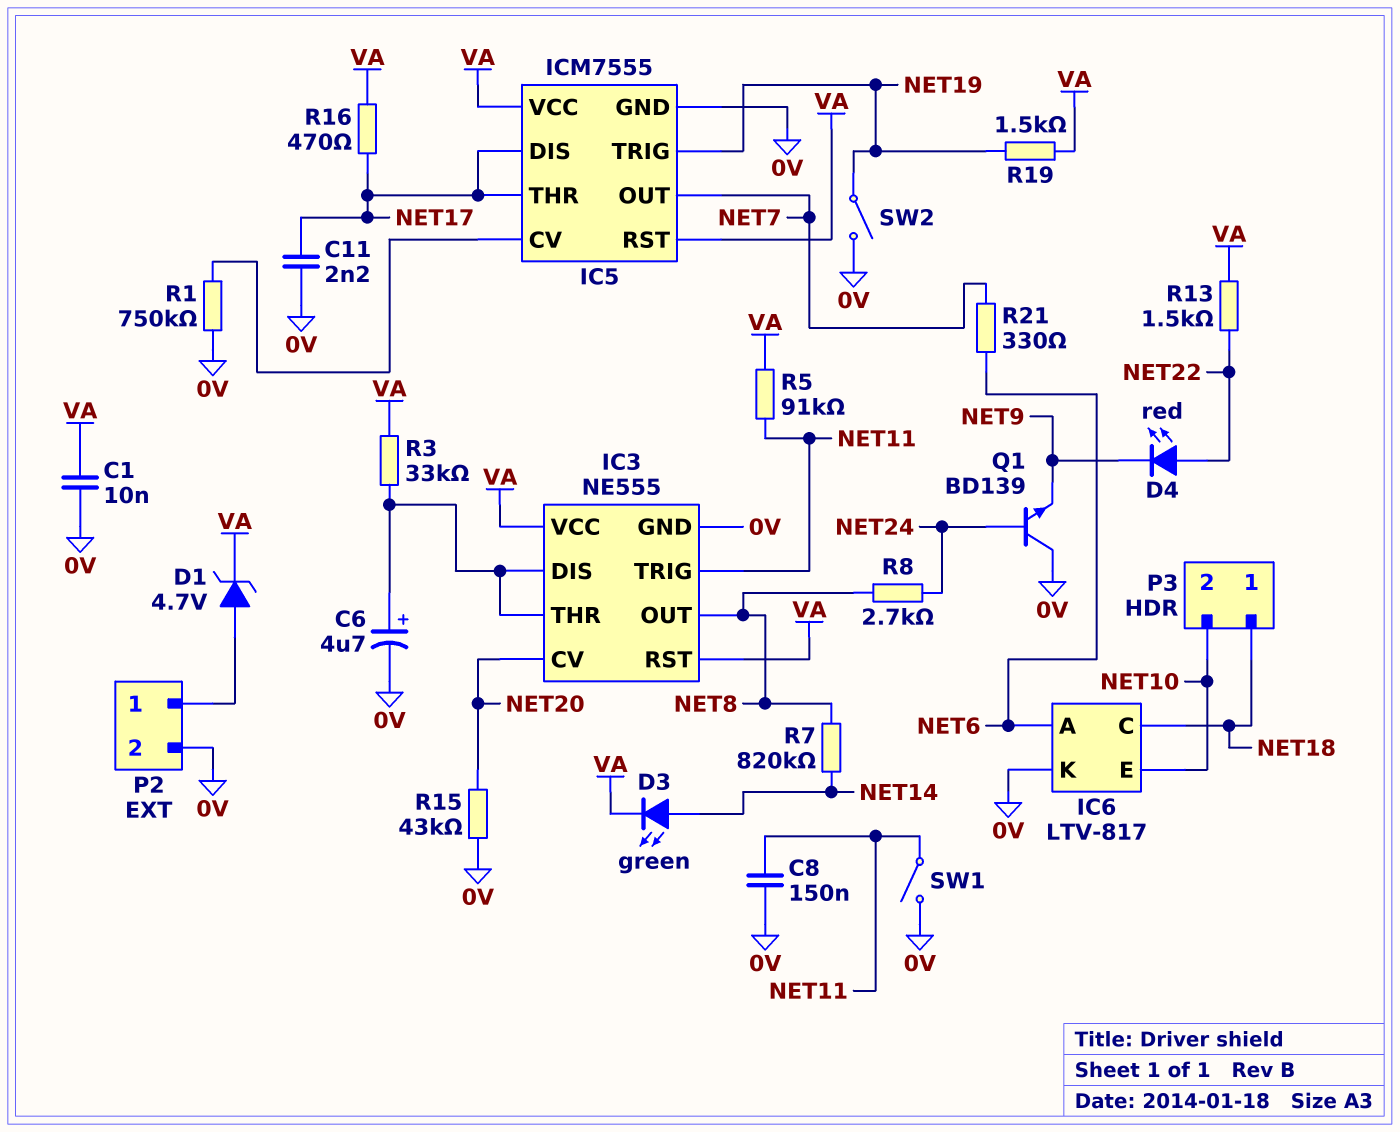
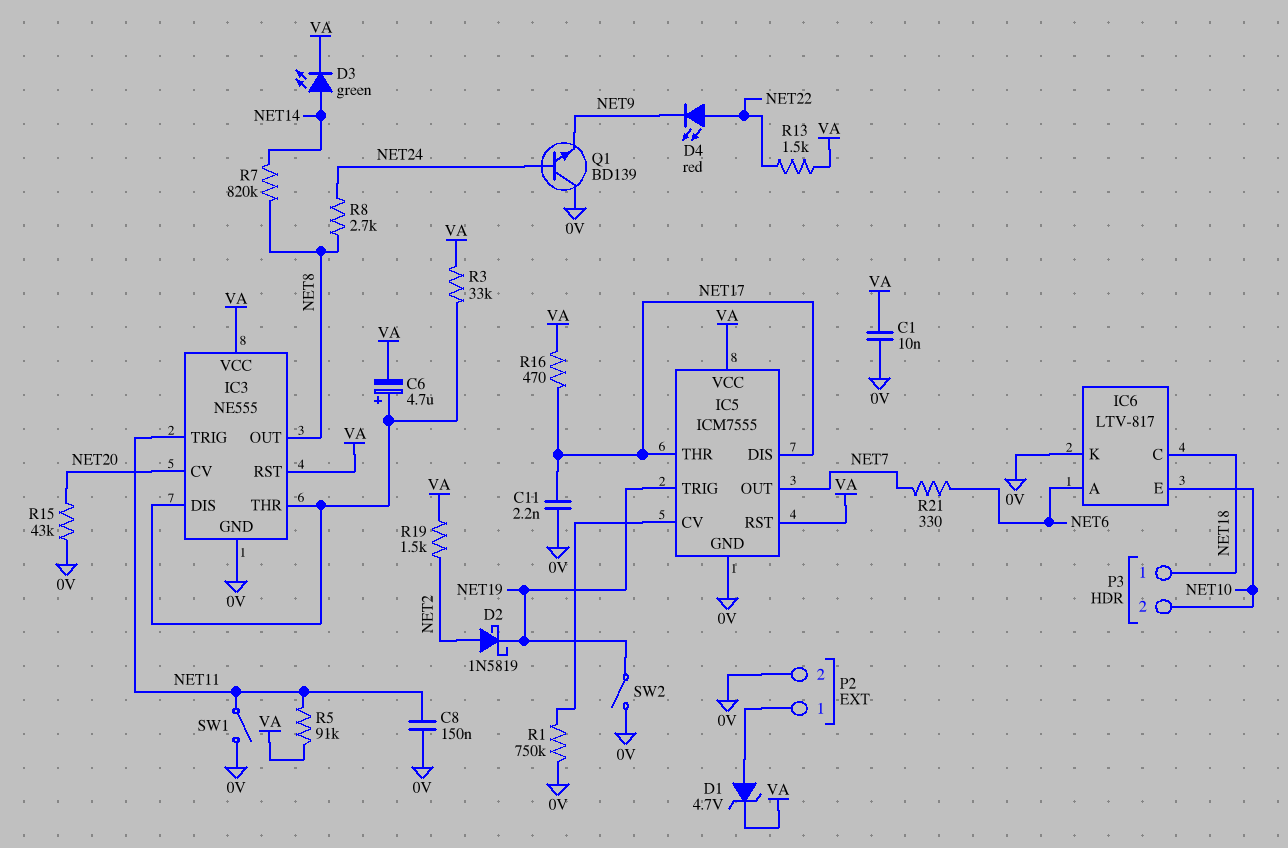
C6: 4.7uF (plus IC3/DIS, minus 0V) -> 4.7uF (plus IC3/DIS, minus VA)
D2: none -> schottky 1N5819 (A NET2, K NET19)
R19: 1.5k (NET19, VA) -> 1.5k (NET2, VA)

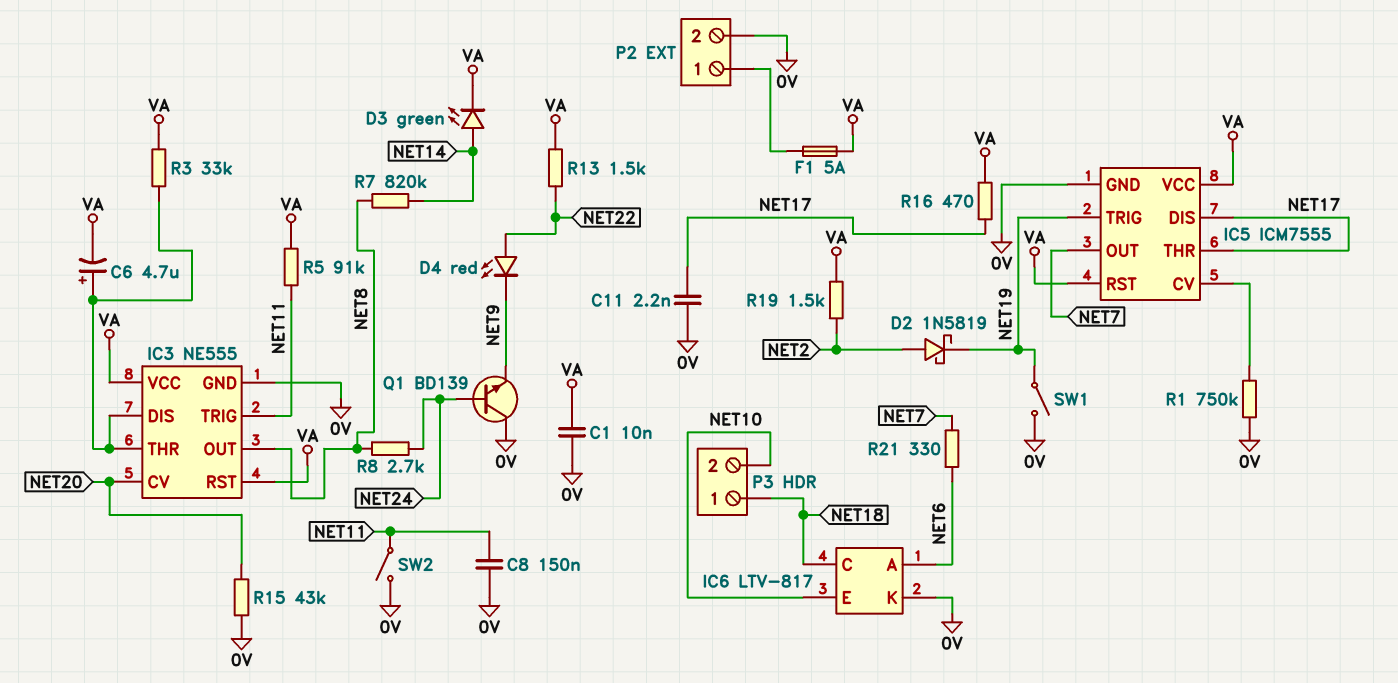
D1: zener 4.7V (A P2/1, K VA) -> none
F1: none -> 5A (P2/1, VA)
SW1: switch (0V, NET11) -> switch (0V, NET19)
SW2: switch (0V, NET19) -> switch (0V, NET11)

